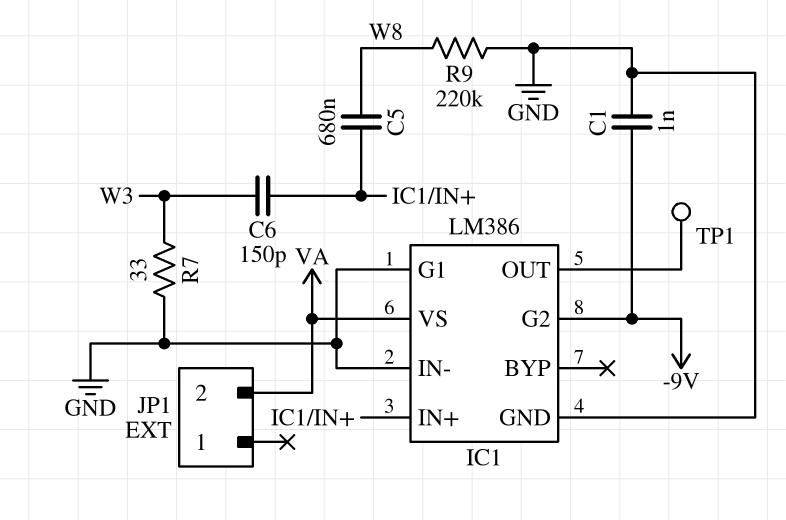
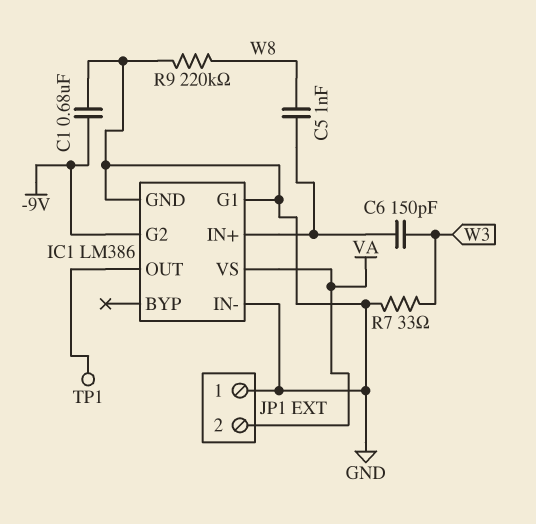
C1: 1nF (-9V, GND) -> 680nF (-9V, GND)
C5: 680nF (IC1/IN+, W8) -> 1nF (IC1/IN+, W8)
JP1 pin 1: none -> GND

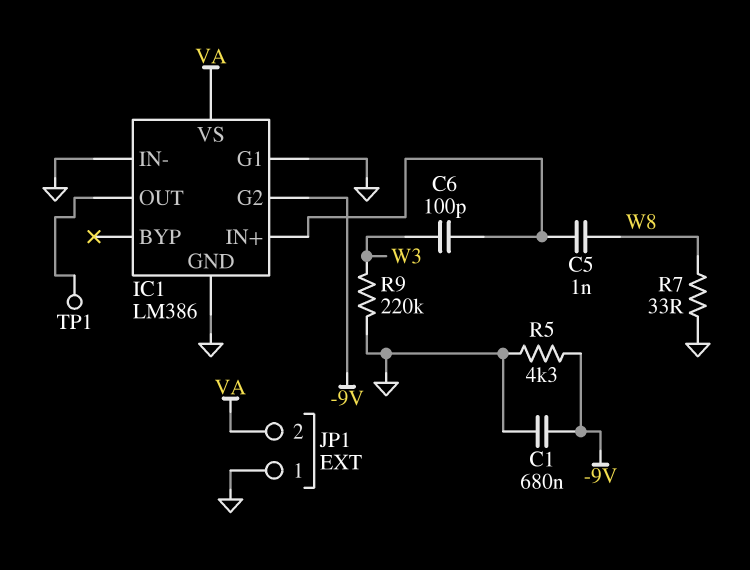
C6: 150pF (IC1/IN+, W3) -> 100pF (IC1/IN+, W3)
R5: none -> 4.3k (-9V, GND)
R7: 33 (GND, W3) -> 33 (GND, W8)
R9: 220k (GND, W8) -> 220k (GND, W3)

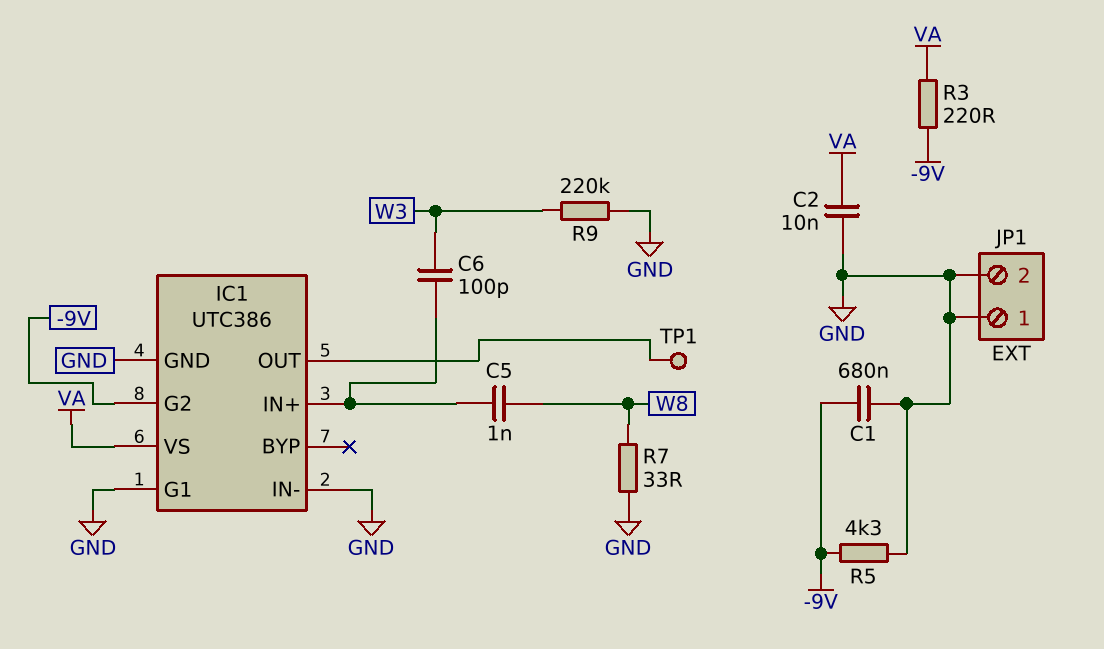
C2: none -> 10nF (GND, VA)
IC1: LM386 -> UTC386
JP1 pin 2: VA -> GND
R3: none -> 220 (-9V, VA)

